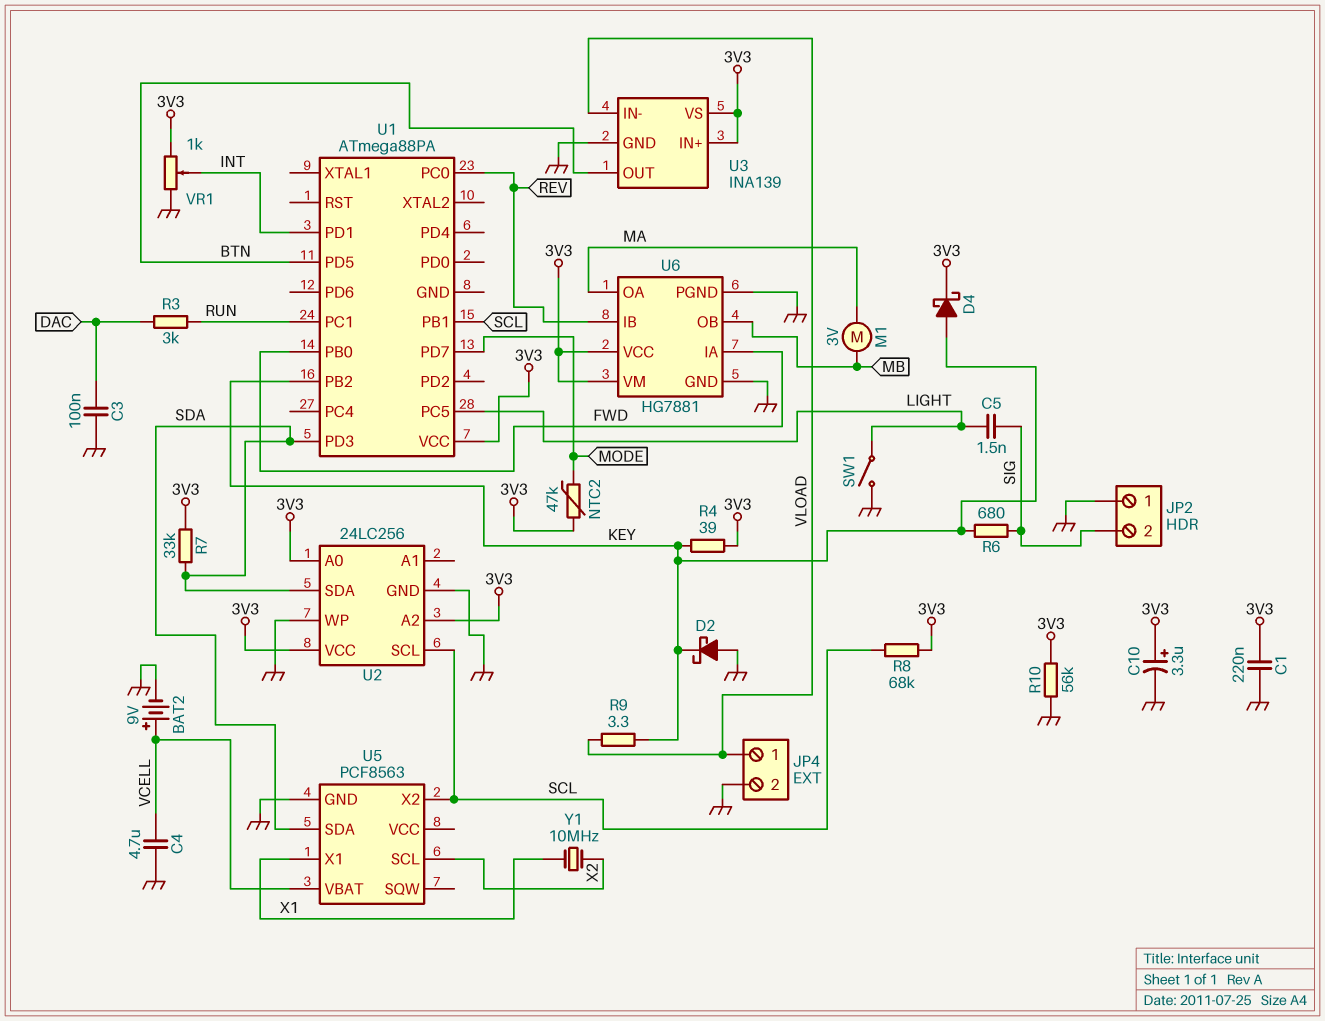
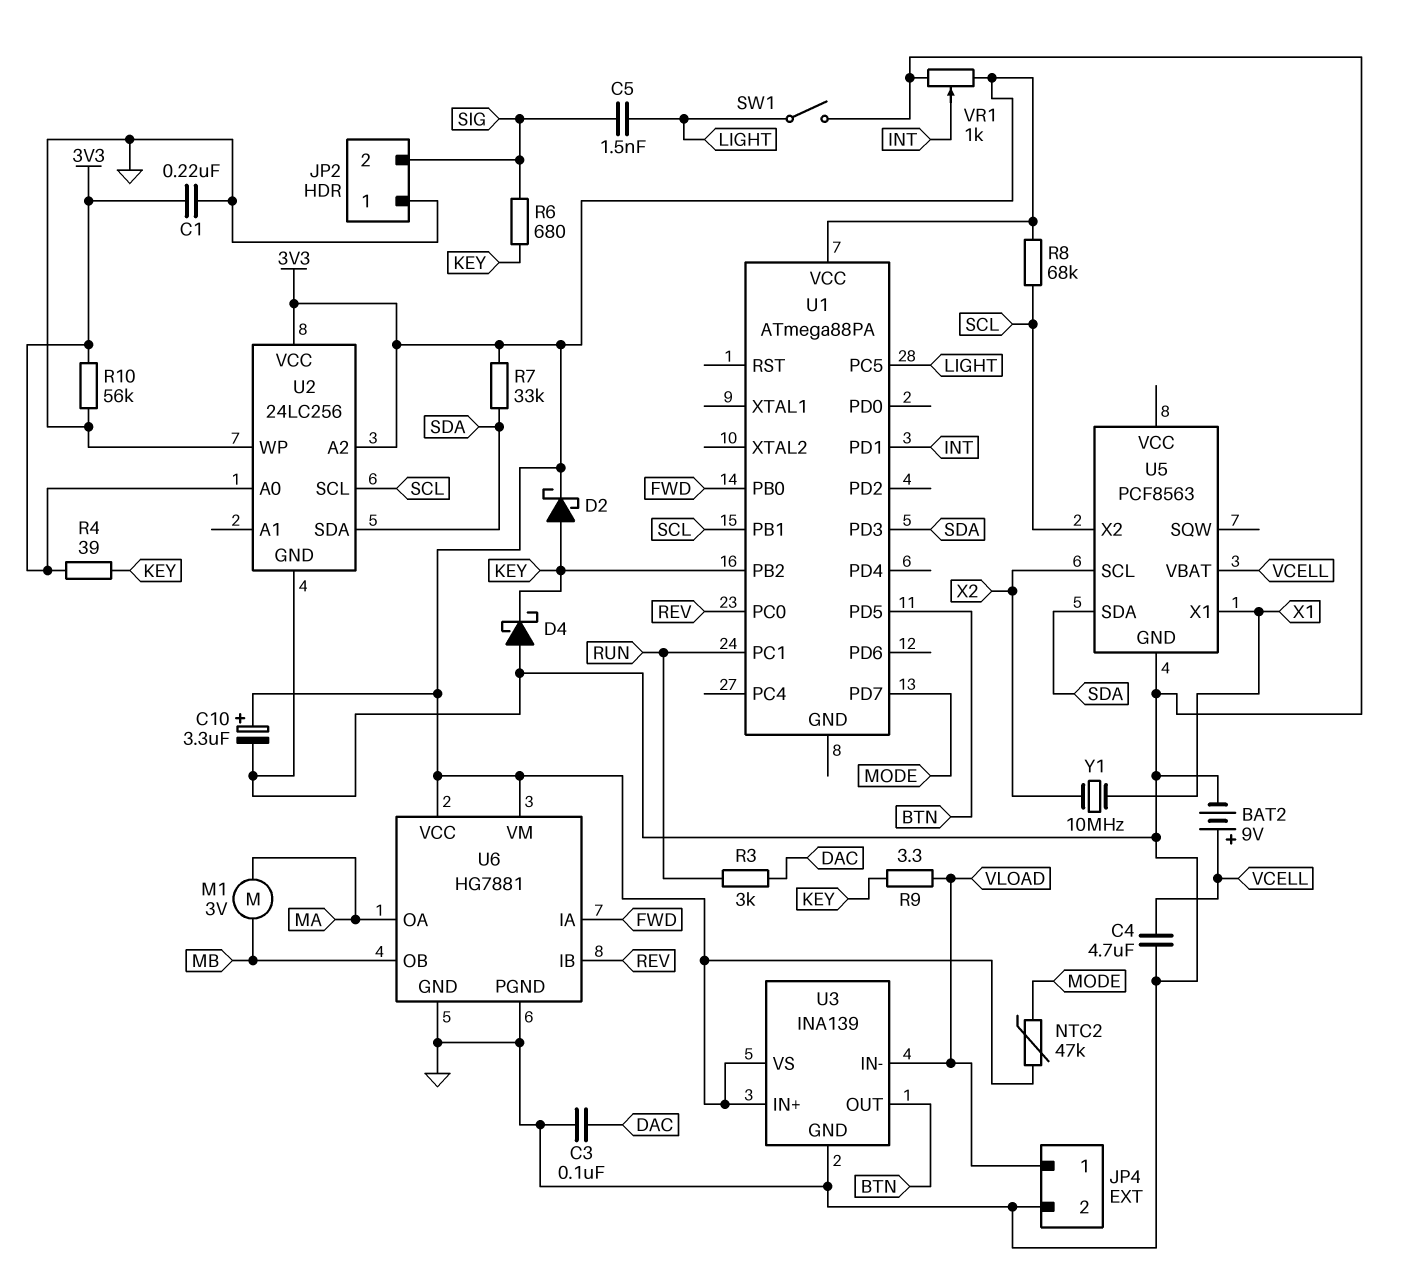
D2: schottky (A GND, K KEY) -> schottky (A KEY, K 3V3)
D4: schottky (A KEY, K 3V3) -> schottky (A GND, K KEY)

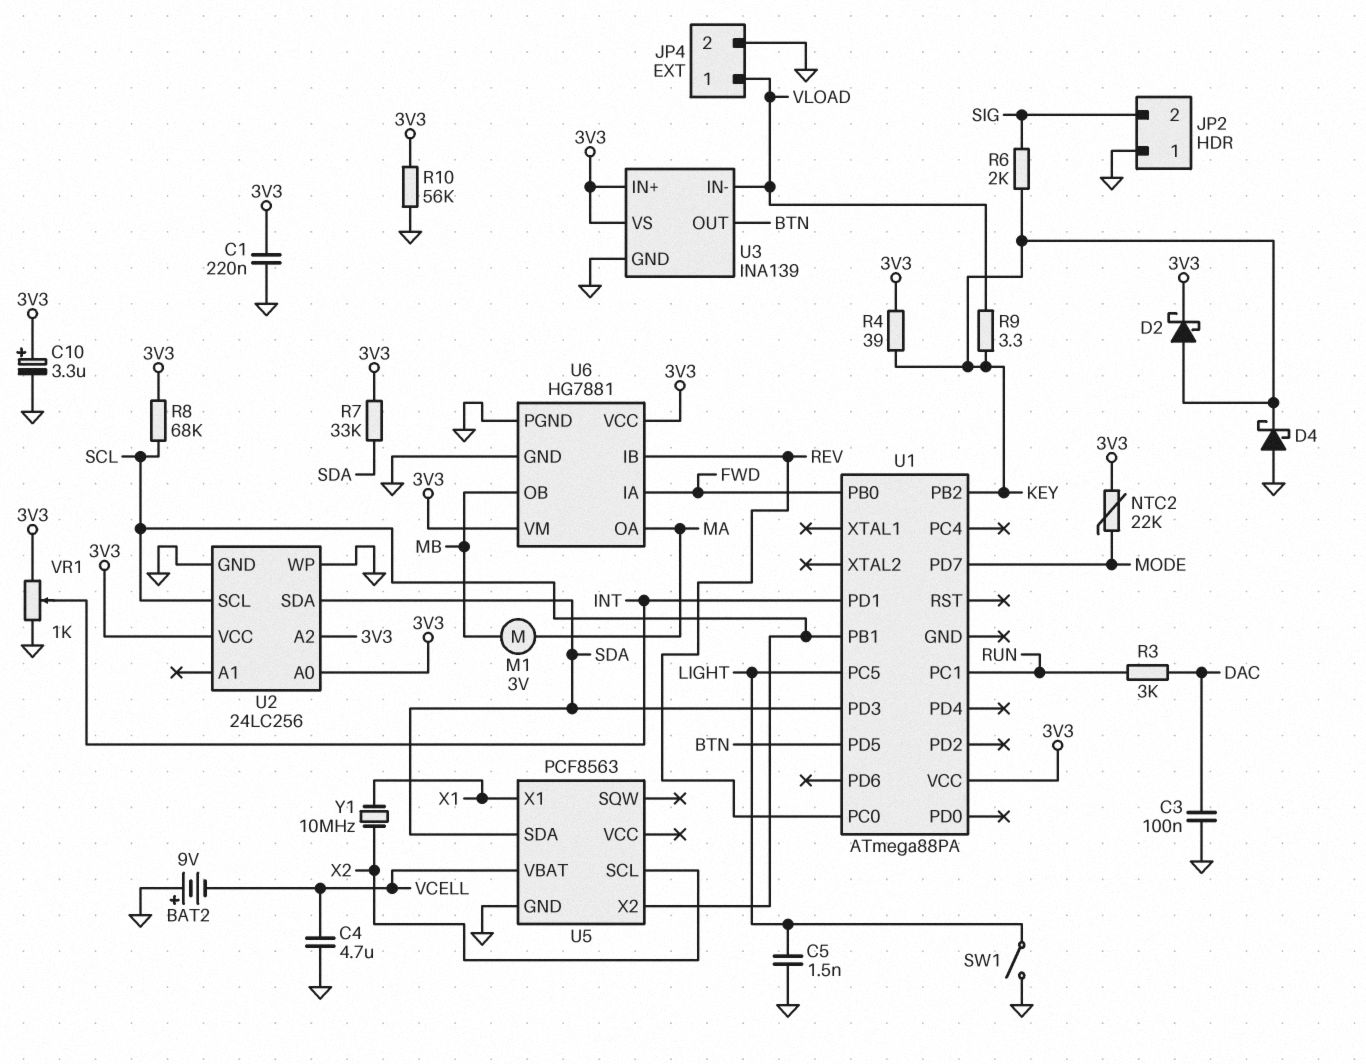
BAT2: 9V (plus VCELL, minus GND) -> 9V (plus GND, minus VCELL)
C5: 1.5nF (LIGHT, SIG) -> 1.5nF (GND, LIGHT)
NTC2: 47k (3V3, MODE) -> 22k (3V3, MODE)
R6: 680 (KEY, SIG) -> 2k (KEY, SIG)

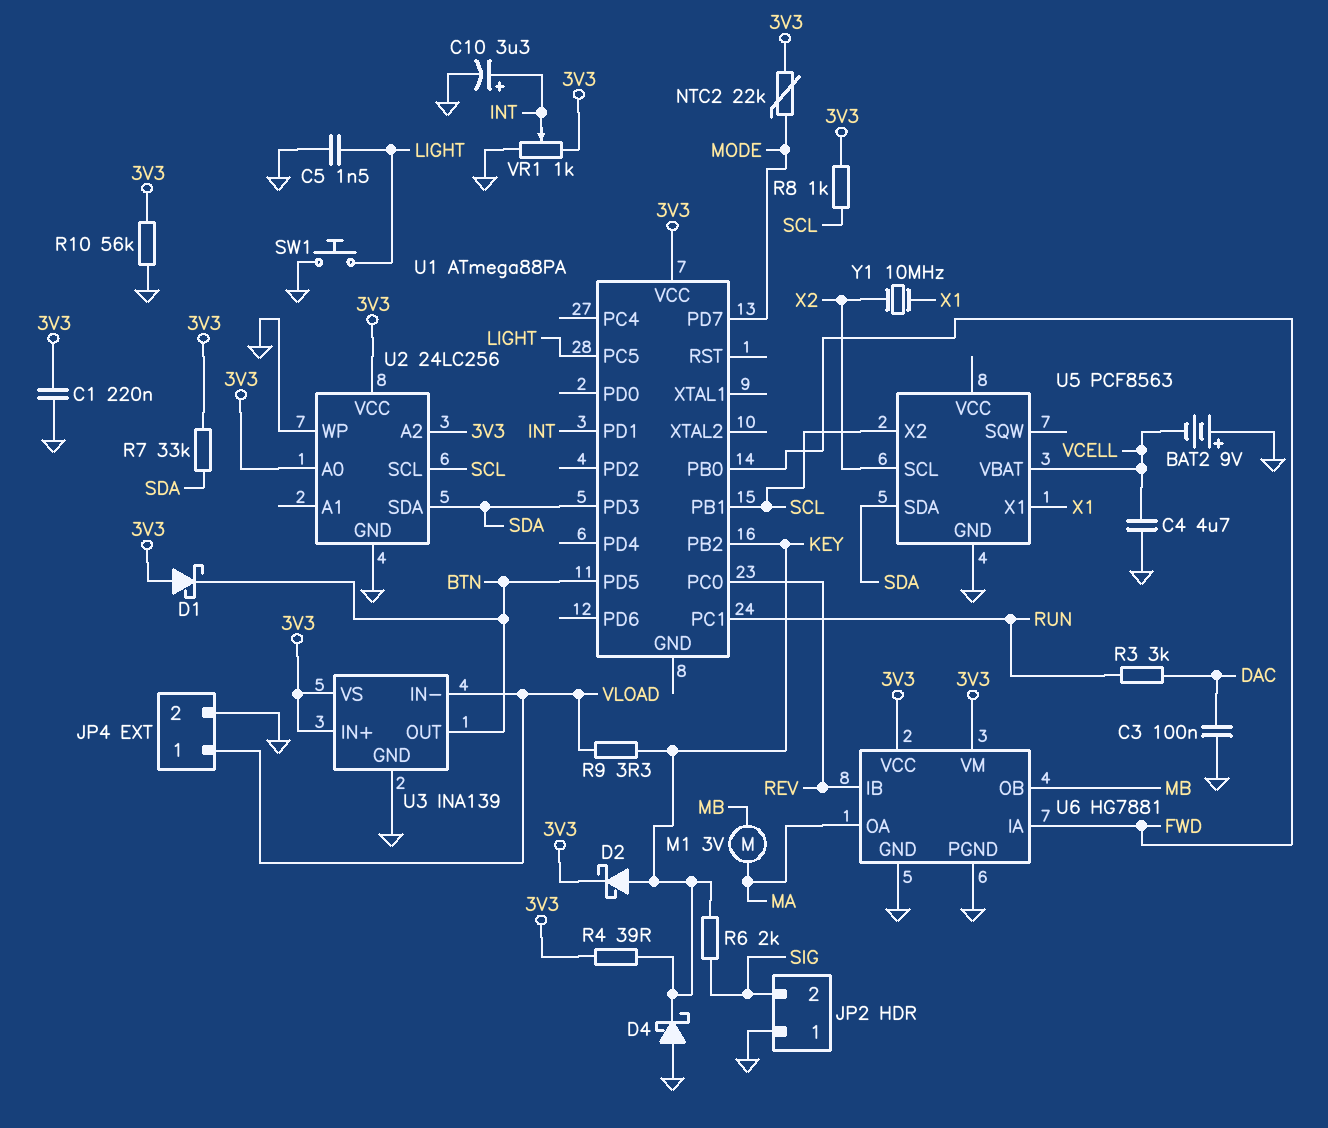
C10: 3.3uF (plus 3V3, minus GND) -> 3.3uF (plus INT, minus GND)
D1: none -> schottky (A 3V3, K BTN)
R8: 68k (3V3, SCL) -> 1k (3V3, SCL)
SW1: switch (GND, LIGHT) -> button (GND, LIGHT)

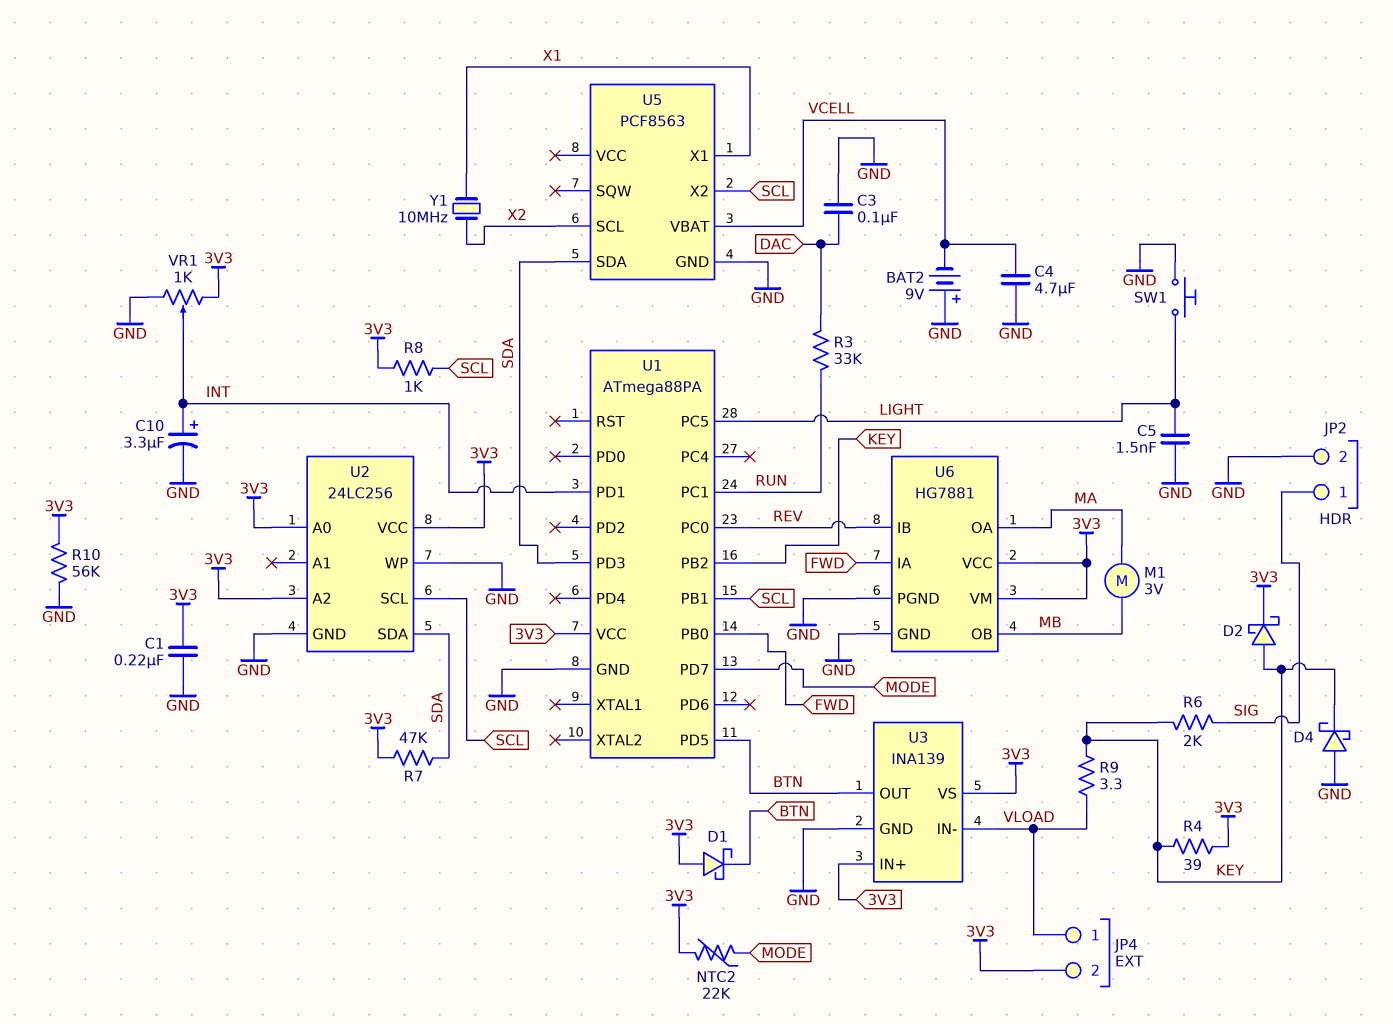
JP2 pin 1: GND -> SIG
JP2 pin 2: SIG -> GND
JP4 pin 2: GND -> 3V3
R3: 3k (DAC, RUN) -> 33k (DAC, RUN)
R7: 33k (3V3, SDA) -> 47k (3V3, SDA)
U1 pin GND: none -> GND

